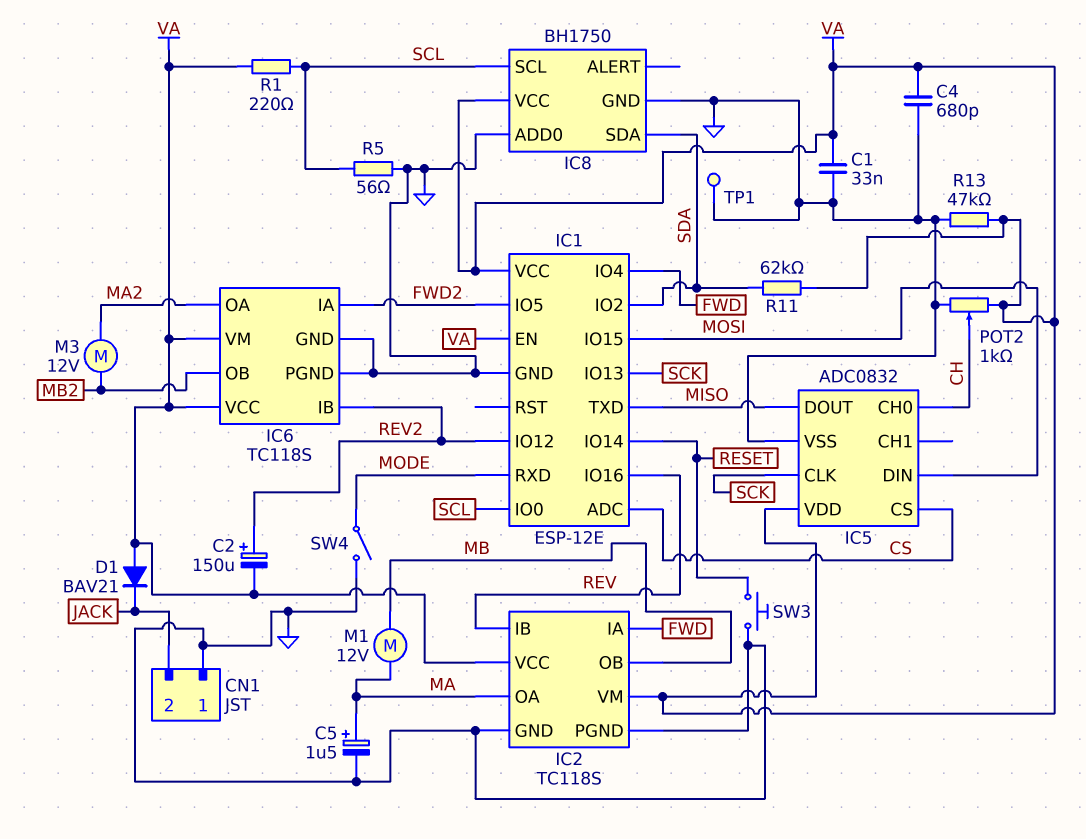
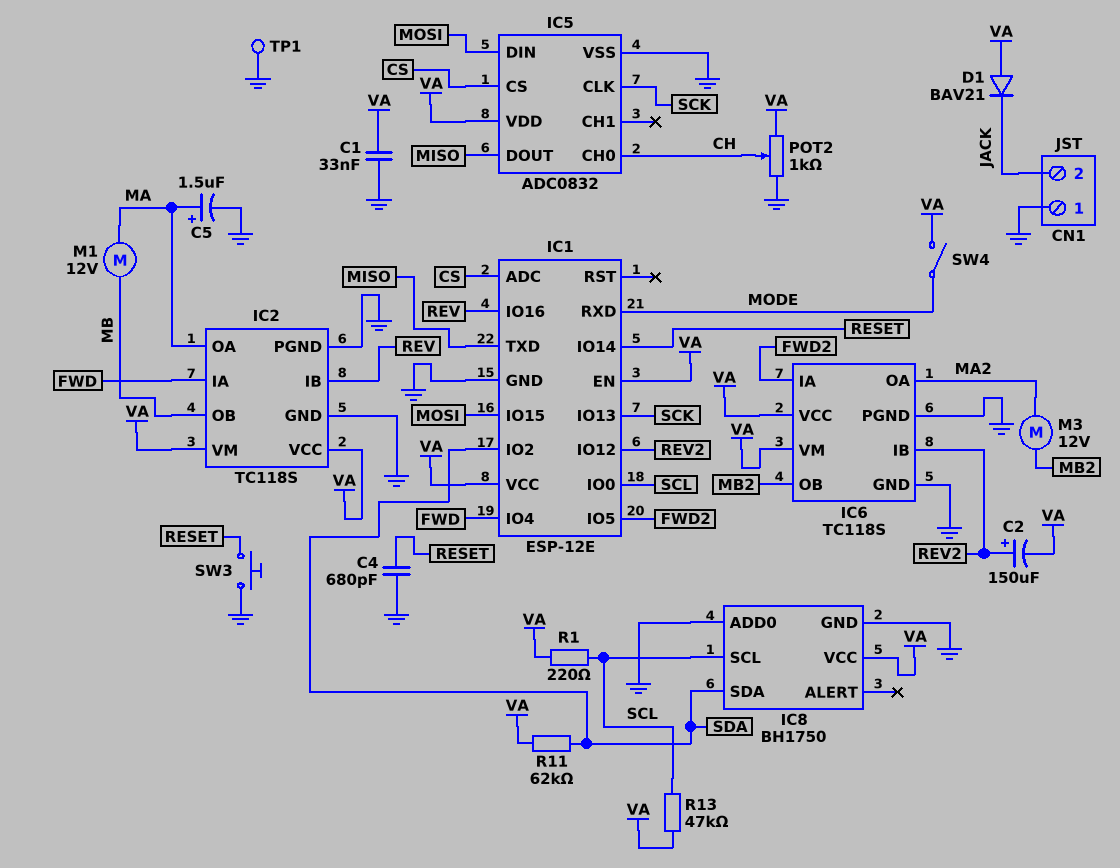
C4: 680pF (GND, VA) -> 680pF (GND, RESET)
R5: 56 (GND, SCL) -> none
R13: 47k (GND, VA) -> 47k (SCL, VA)
SW4: switch (GND, MODE) -> switch (MODE, VA)

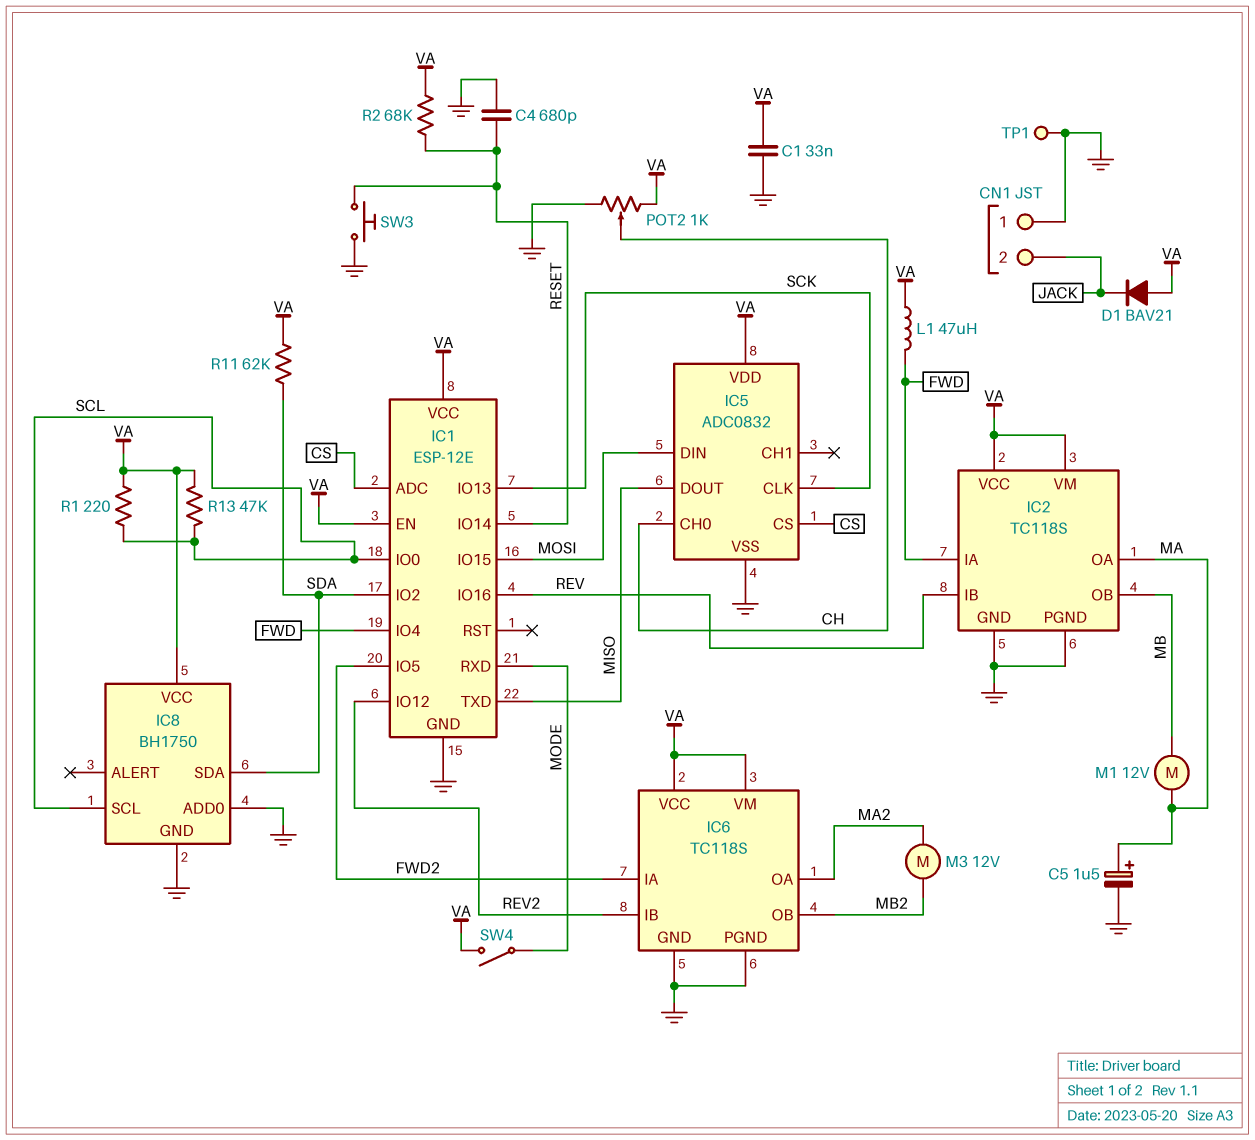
C2: 150uF (plus REV2, minus VA) -> none
L1: none -> 47uH (FWD, VA)
R2: none -> 68k (RESET, VA)

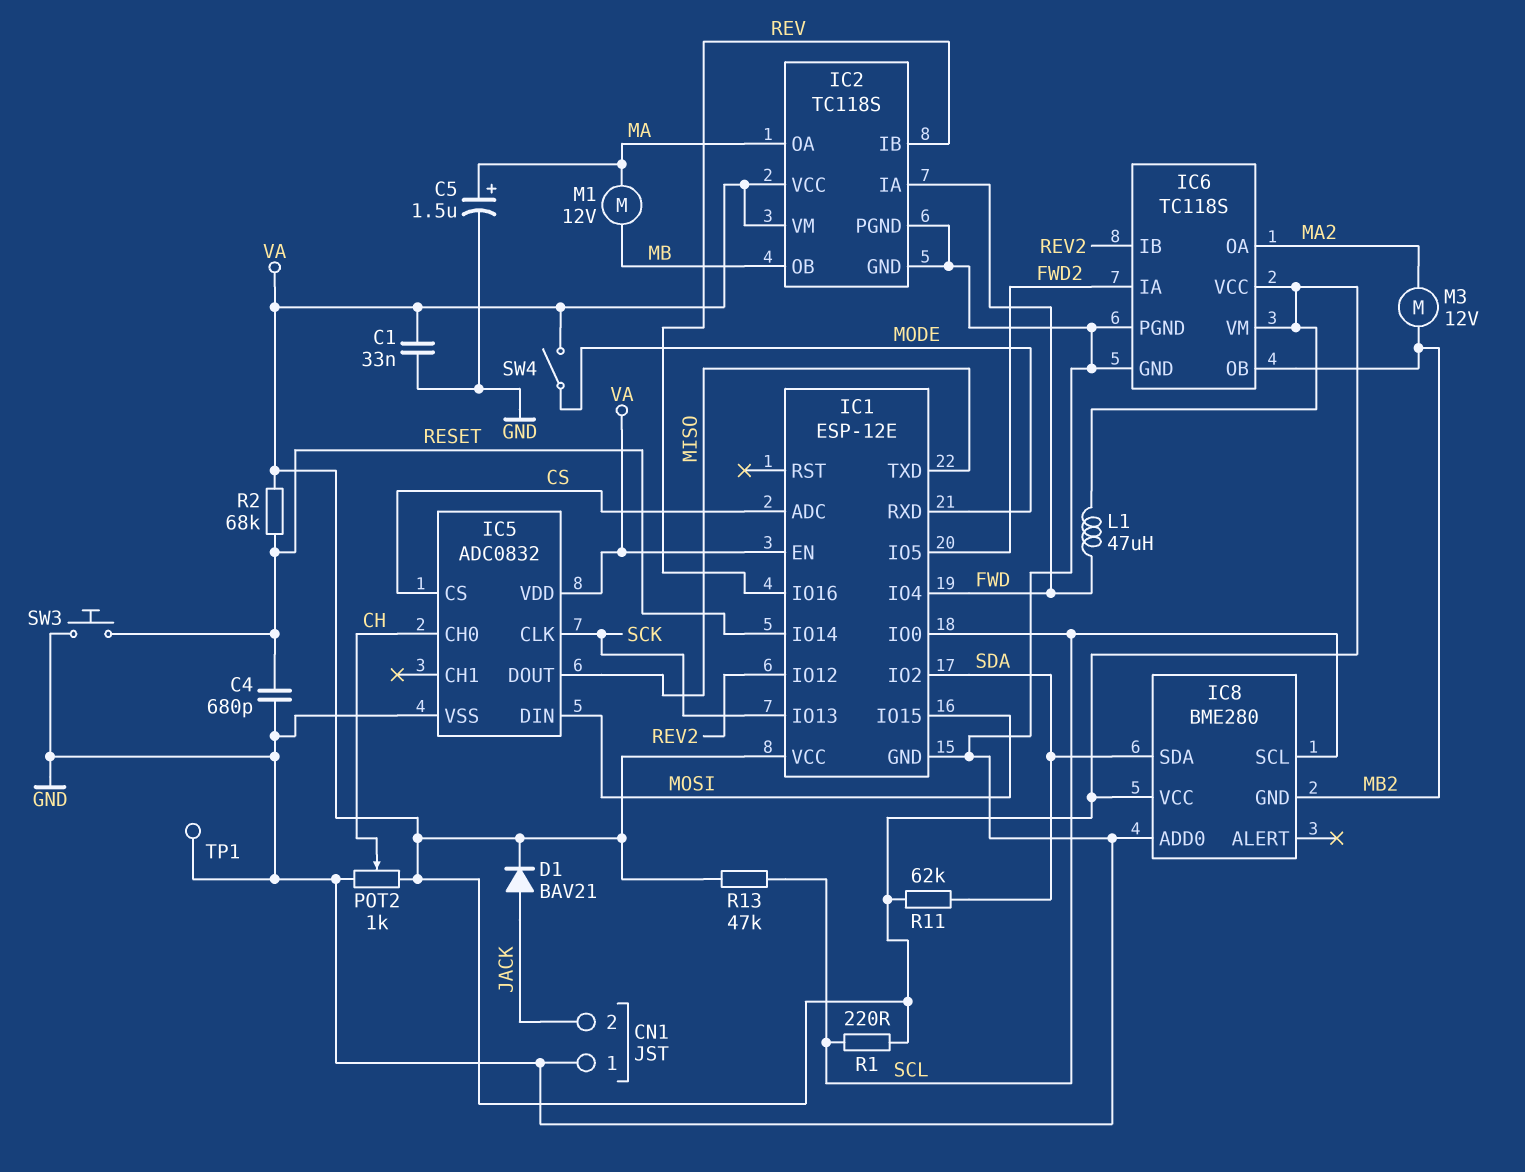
D1: diode BAV21 (A VA, K JACK) -> diode BAV21 (A JACK, K VA)
IC8: BH1750 -> BME280
IC8 pin GND: GND -> MB2

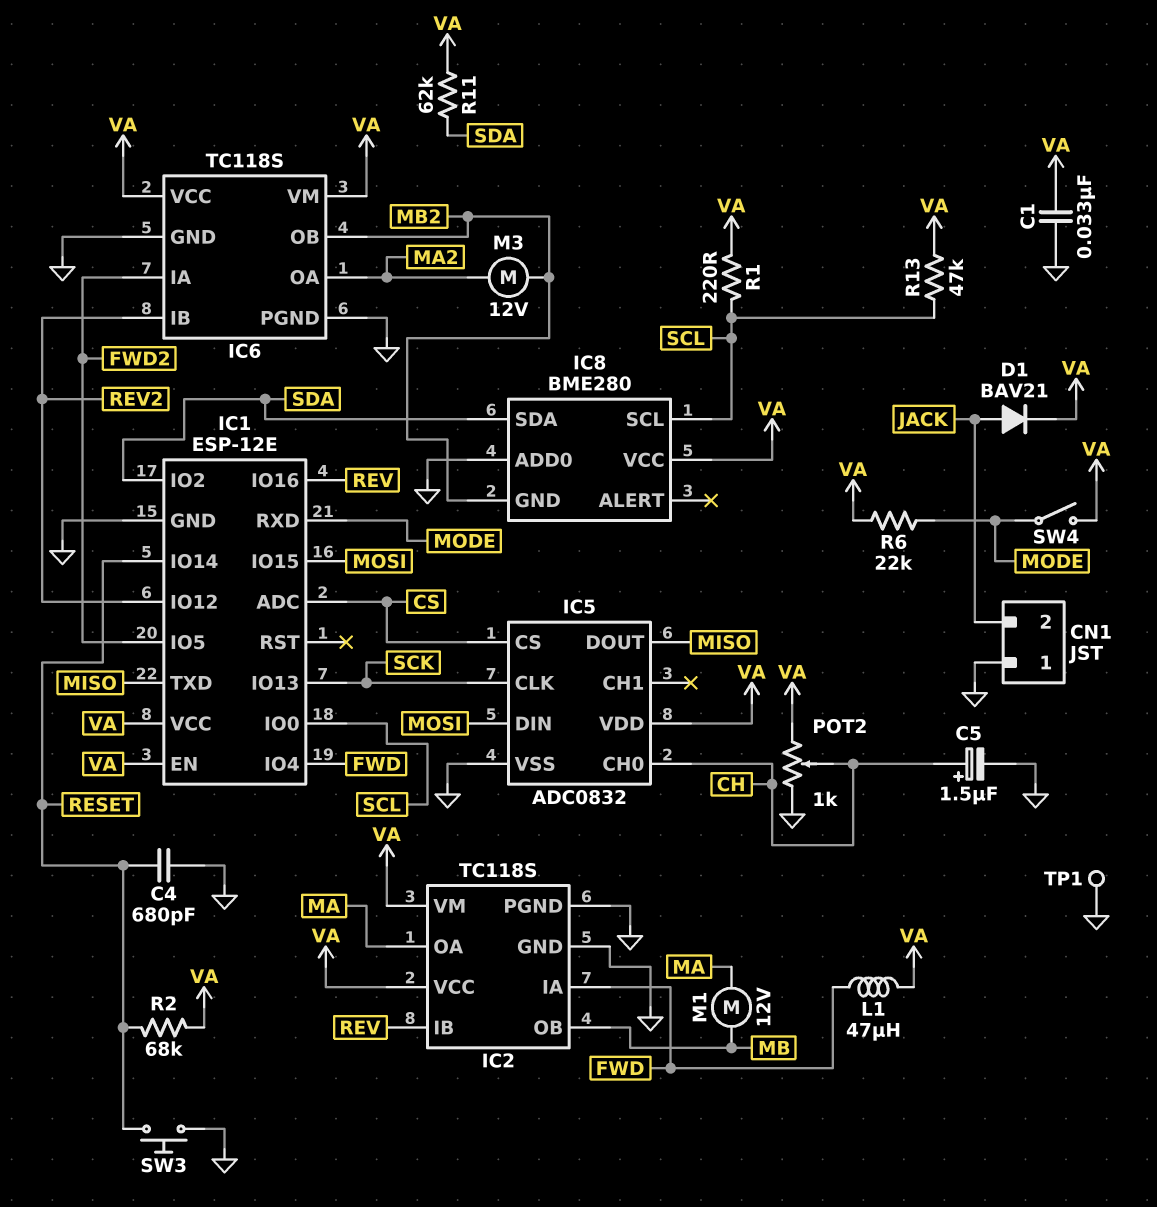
C5: 1.5uF (plus MA, minus GND) -> 1.5uF (plus CH, minus GND)
R6: none -> 22k (MODE, VA)

